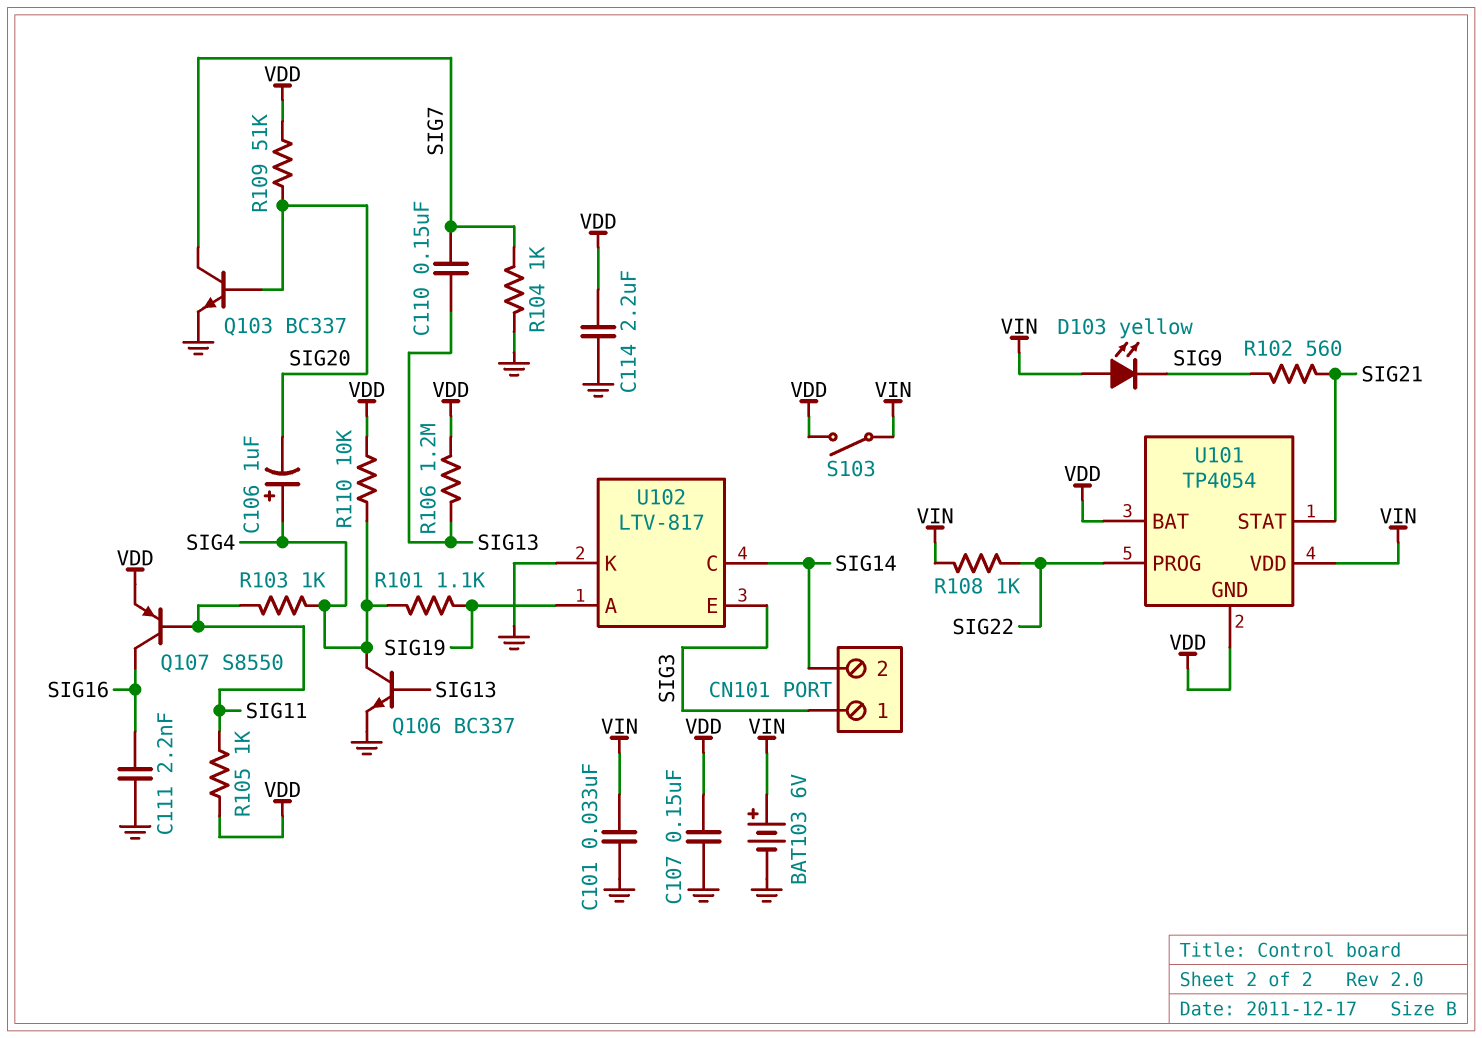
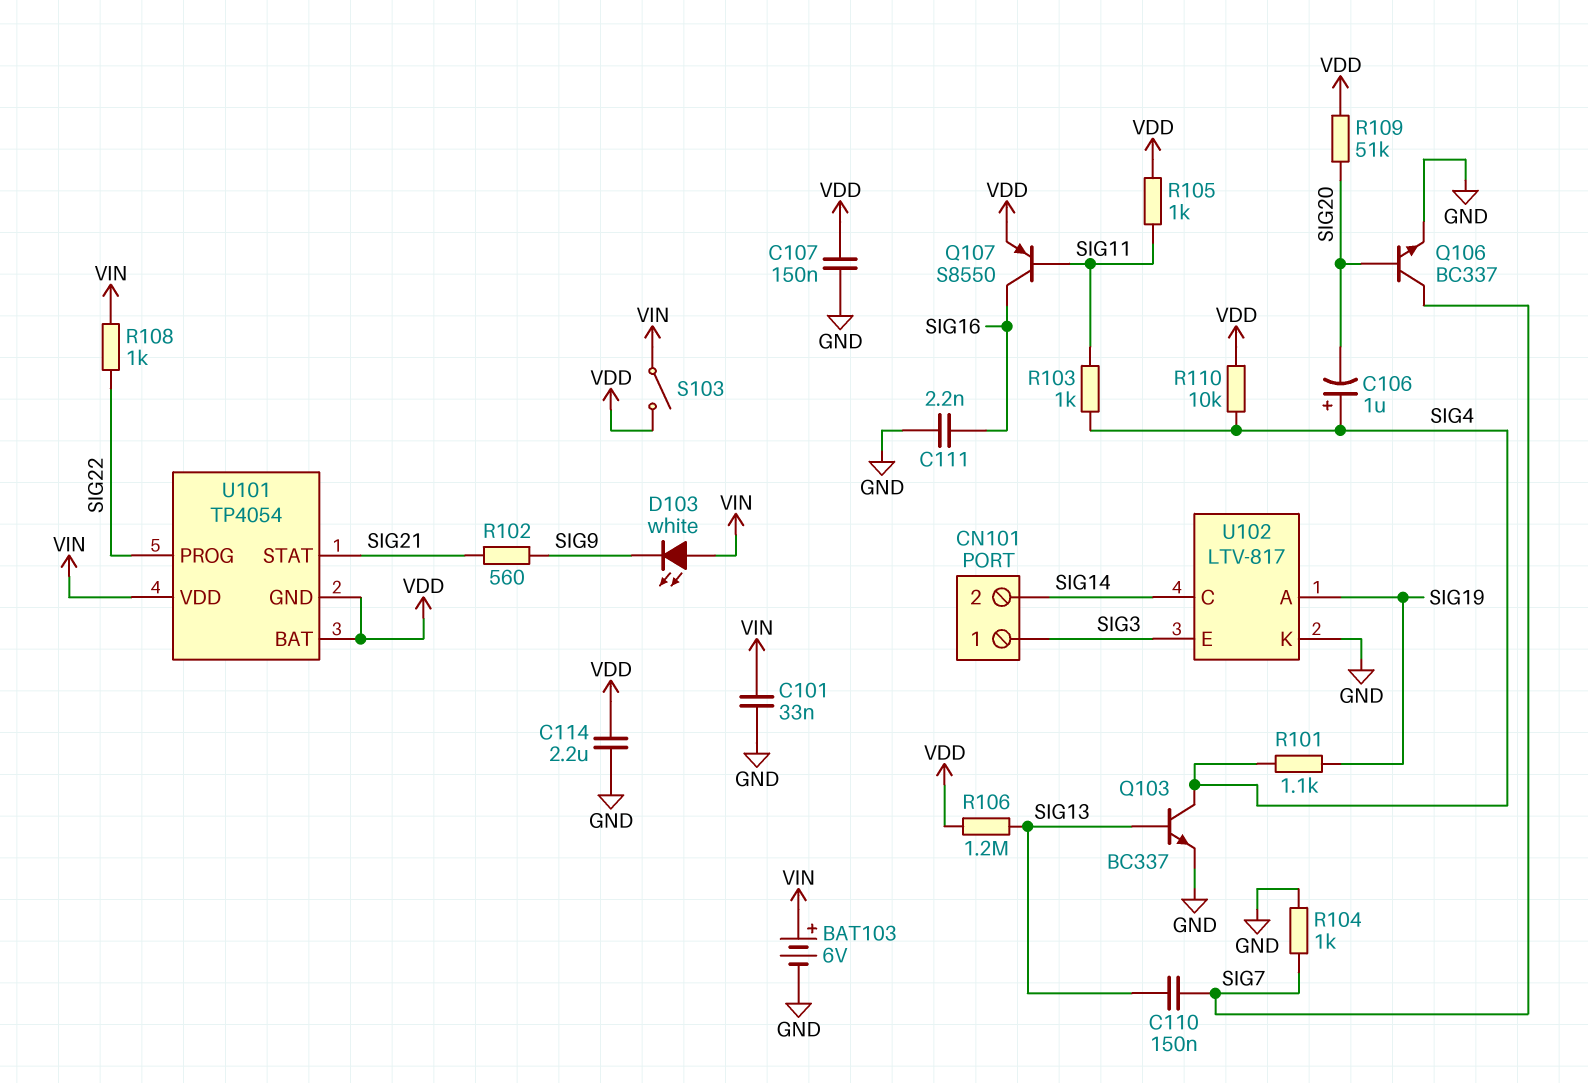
D103: LED yellow (A VIN, K SIG9) -> LED white (A VIN, K SIG9)
Q103: NPN BC337 (B SIG20, C SIG7, E GND) -> NPN BC337 (B SIG13, C SIG4, E GND)
Q106: NPN BC337 (B SIG13, C SIG4, E GND) -> NPN BC337 (B SIG20, C SIG7, E GND)

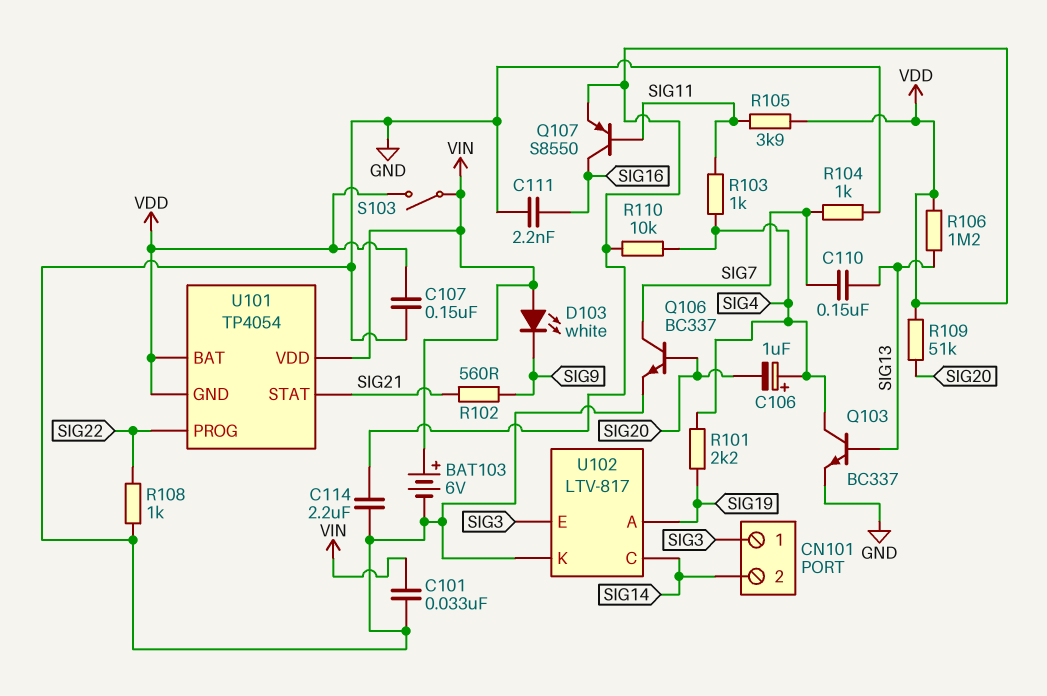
R101: 1.1k (SIG4, SIG19) -> 2.2k (SIG4, SIG19)
R105: 1k (SIG11, VDD) -> 3.9k (SIG11, VDD)
R108: 1k (SIG22, VIN) -> 1k (GND, SIG22)

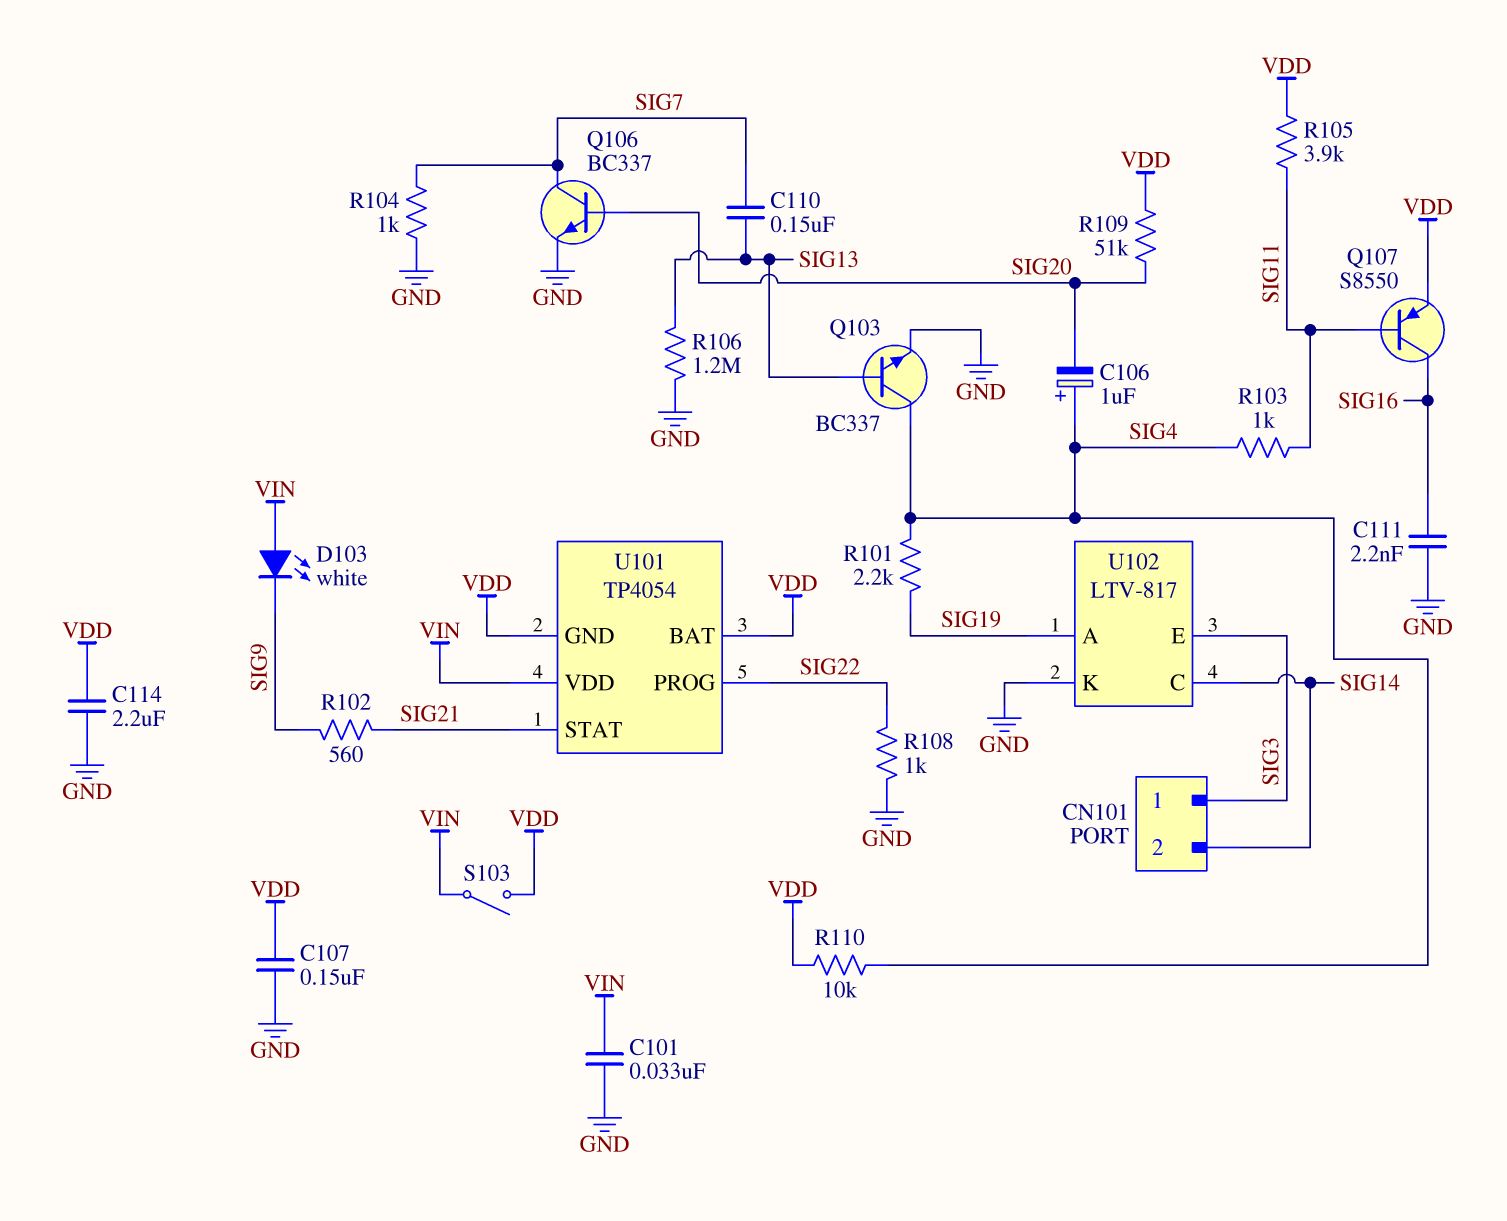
BAT103: 6V (plus VIN, minus GND) -> none
R106: 1.2M (SIG13, VDD) -> 1.2M (GND, SIG13)

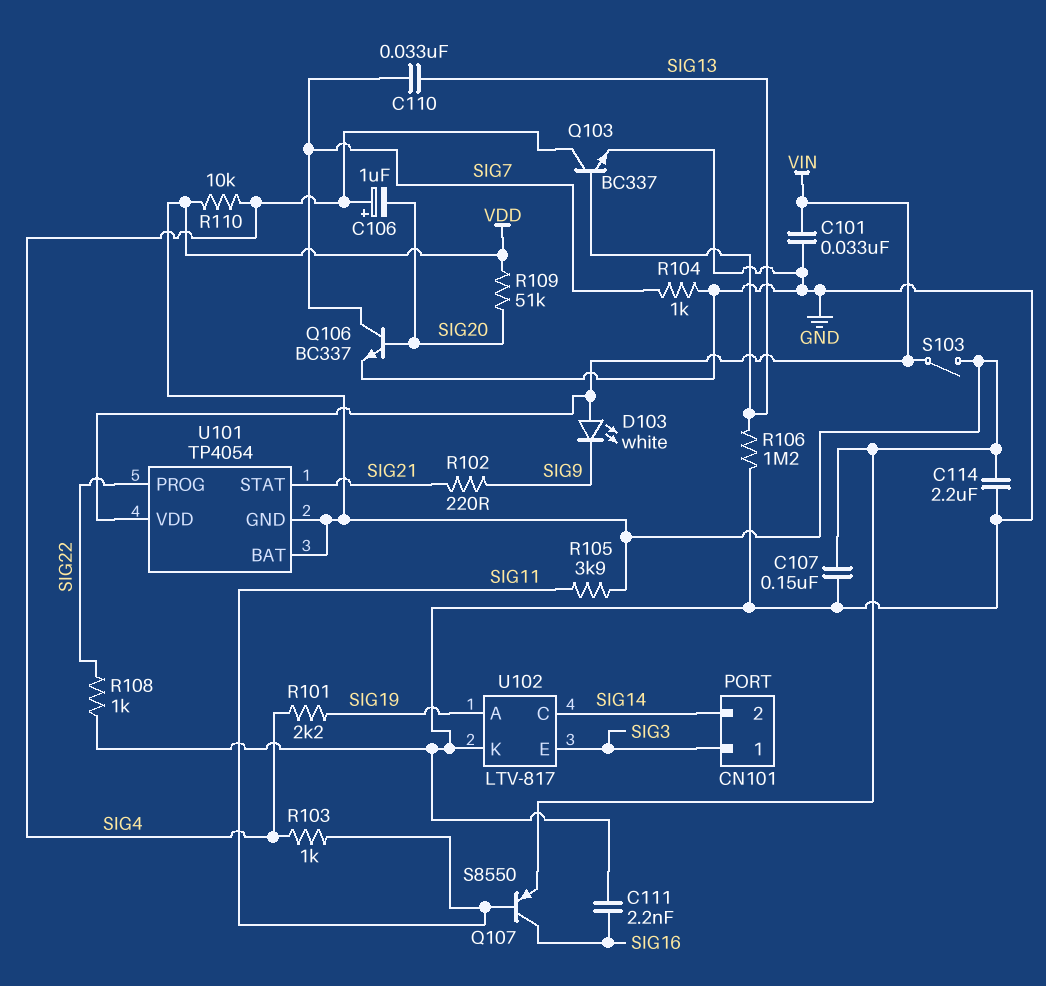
C110: 150nF (SIG7, SIG13) -> 33nF (SIG7, SIG13)
R102: 560 (SIG9, SIG21) -> 220 (SIG9, SIG21)

